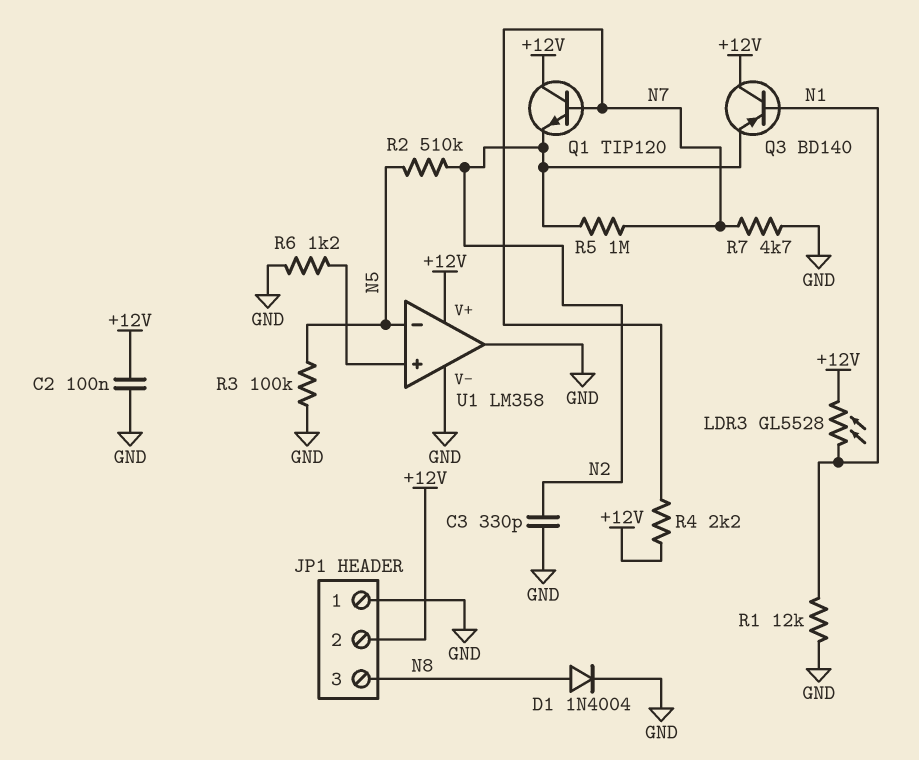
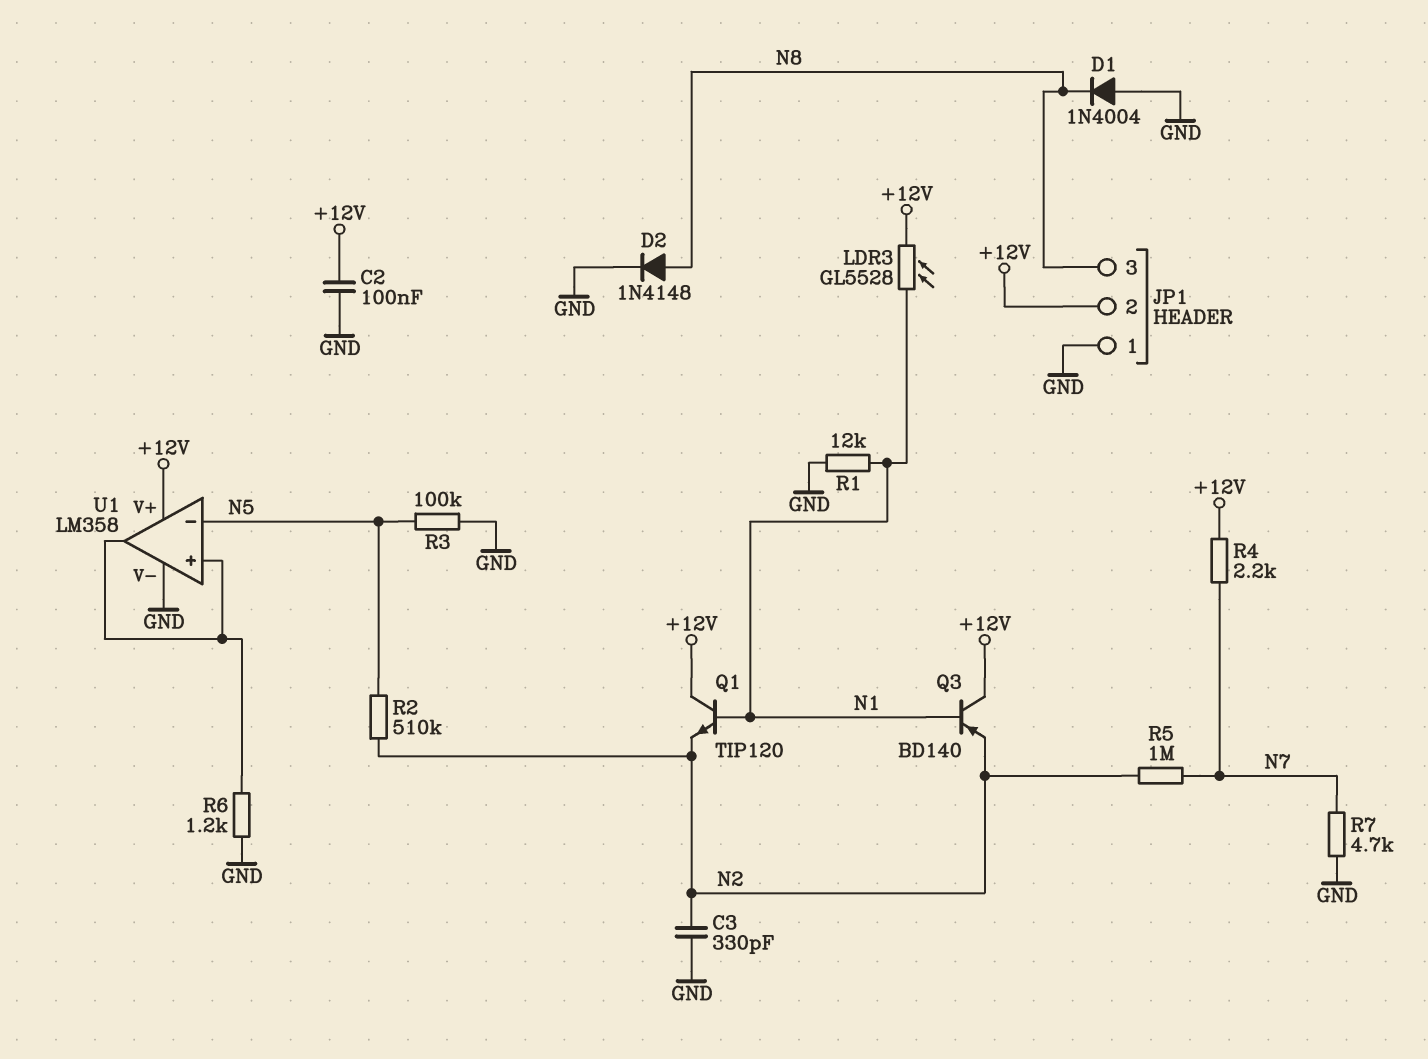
D1: diode 1N4004 (A N8, K GND) -> diode 1N4004 (A GND, K N8)
D2: none -> diode 1N4148 (A N8, K GND)
Q1: NPN TIP120 (B N7, C +12V, E N2) -> NPN TIP120 (B N1, C +12V, E N2)
U1 pin out: GND -> U1/in+

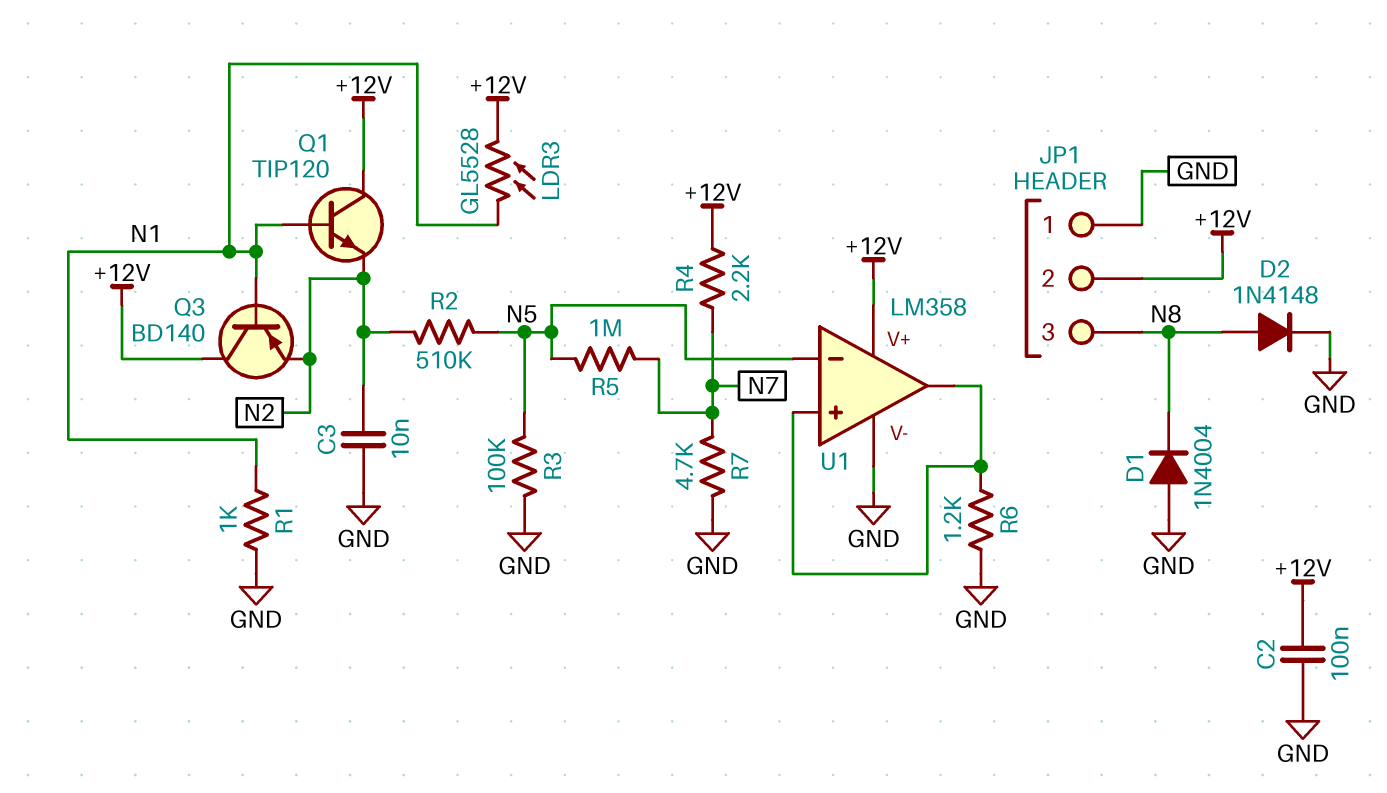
C3: 330pF (GND, N2) -> 10nF (GND, N2)
R1: 12k (GND, N1) -> 1k (GND, N1)
R5: 1M (N2, N7) -> 1M (N5, N7)

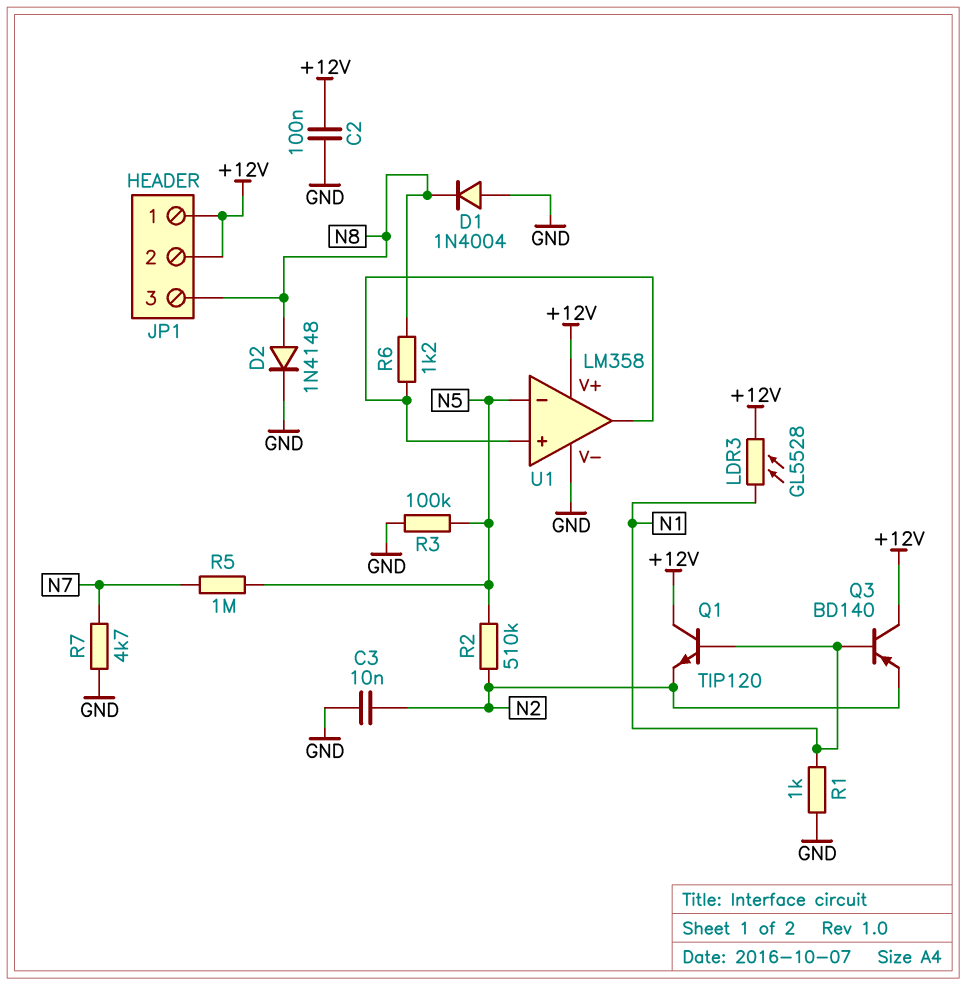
JP1 pin 1: GND -> +12V
R4: 2.2k (+12V, N7) -> none
R6: 1.2k (GND, U1/in+) -> 1.2k (N8, U1/in+)

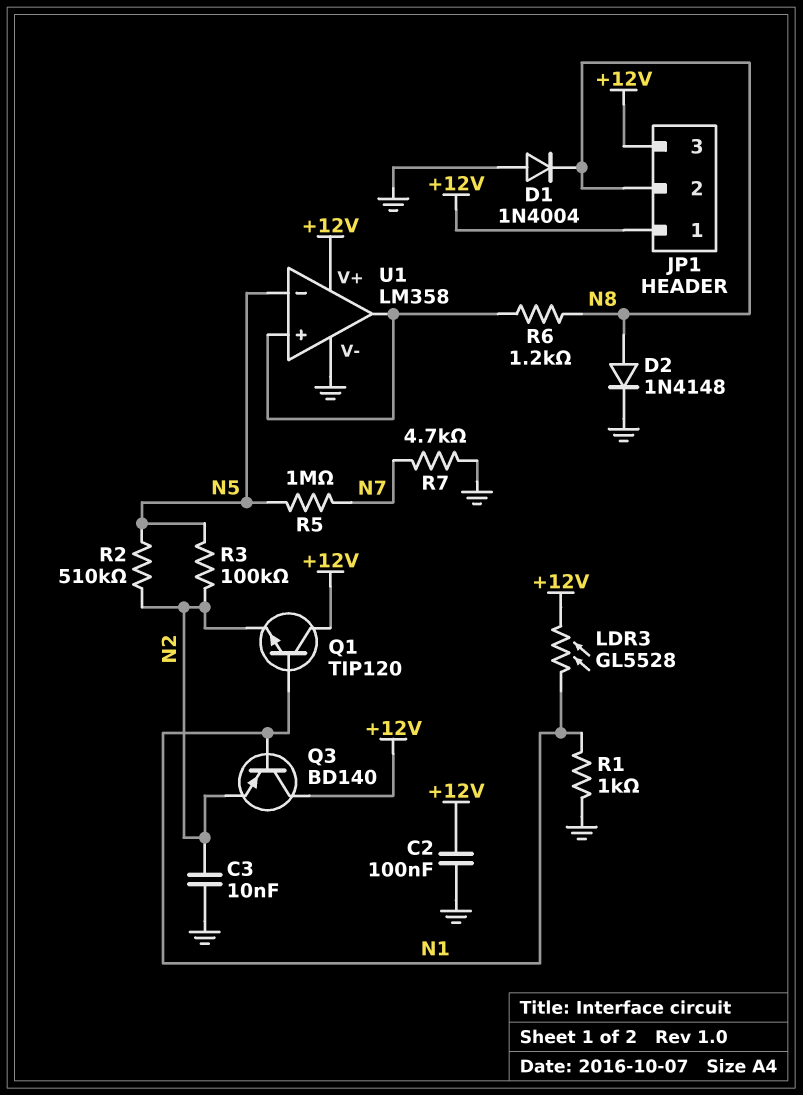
JP1 pin 2: +12V -> N8
JP1 pin 3: N8 -> +12V
R3: 100k (GND, N5) -> 100k (N2, N5)

